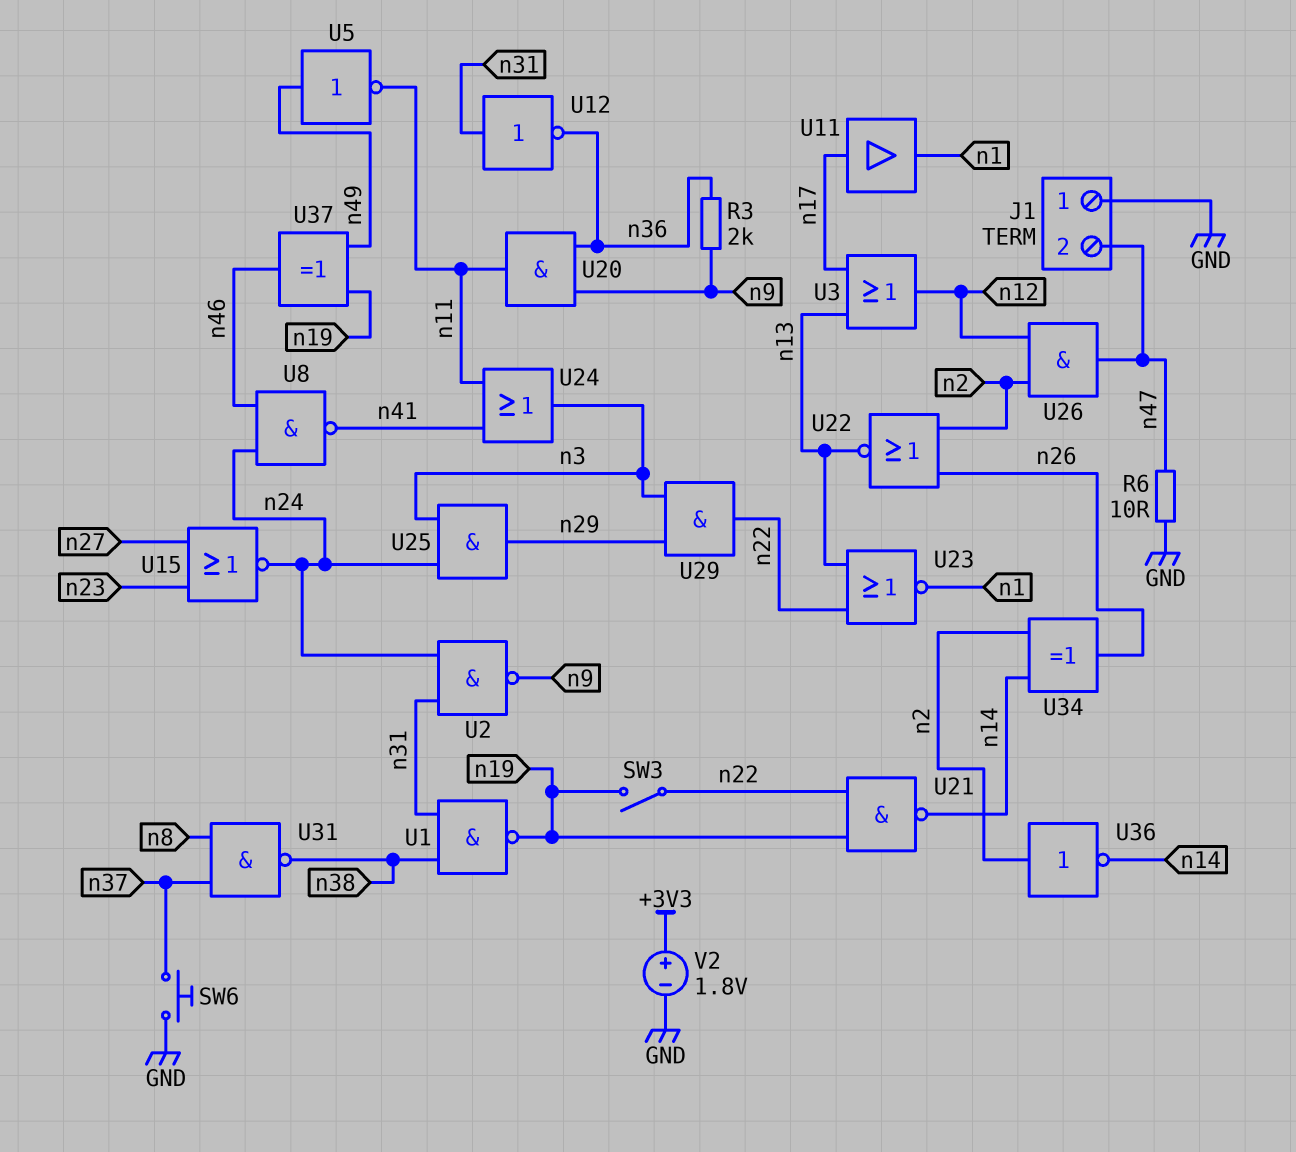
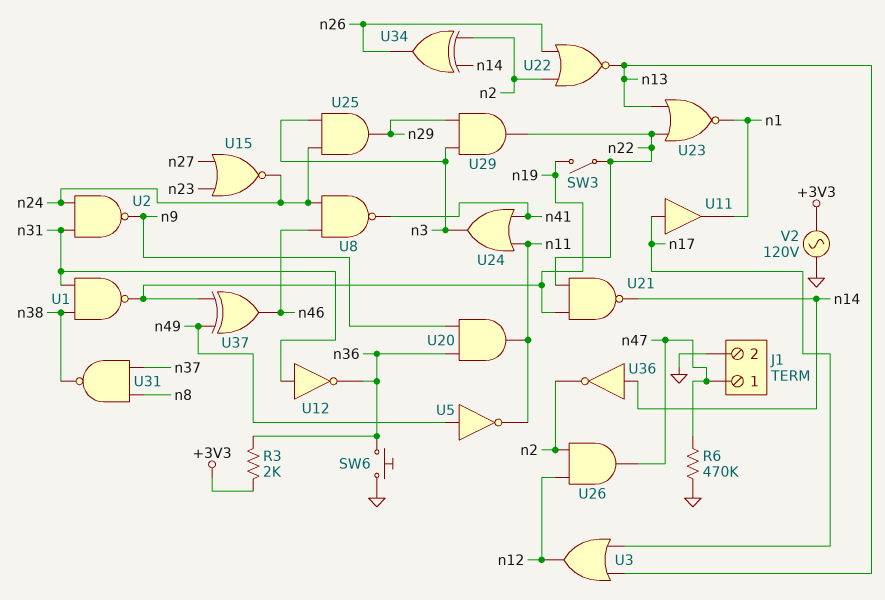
J1 pin 1: GND -> n47
J1 pin 2: n47 -> GND
R3: 2k (n9, n36) -> 2k (+3V3, n36)
R6: 10 (GND, n47) -> 470k (GND, n47)
SW6: button (GND, n37) -> button (GND, n36)
U36: NOT (in n2, out n14) -> NOT (in n14, out n2)
V2: 1.8V (plus +3V3, minus GND) -> AC 120V (+3V3, GND)

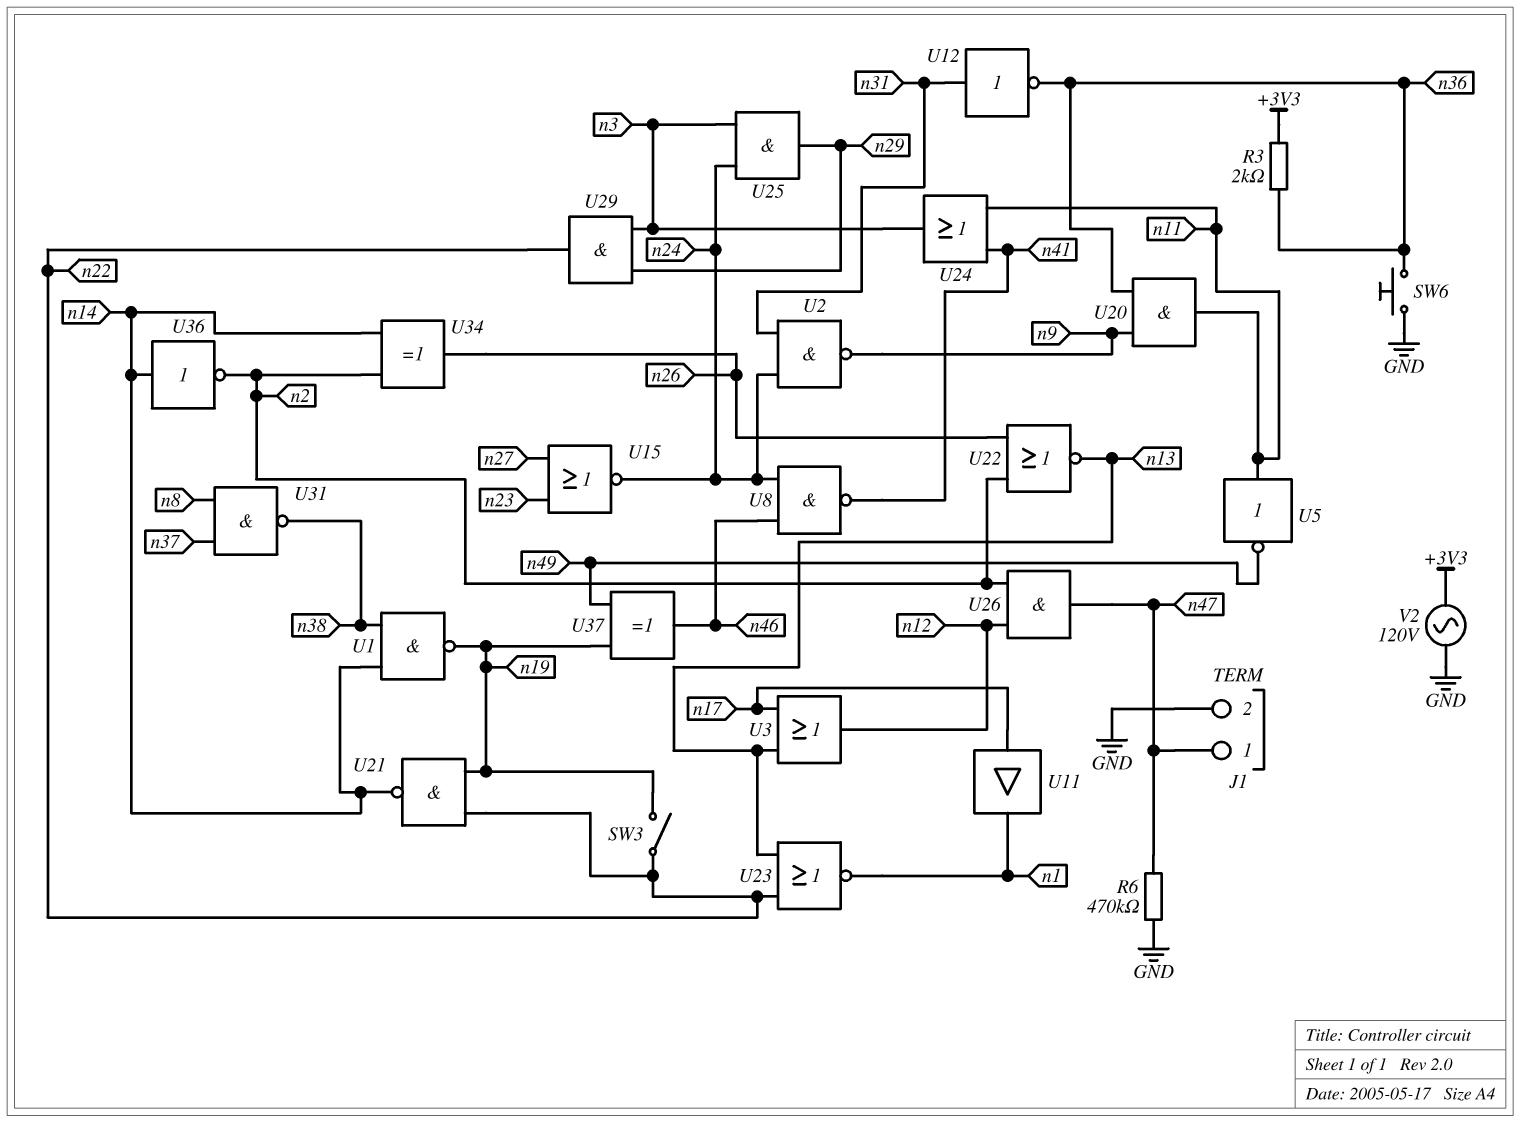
U1: NAND (in n31, in n38, out n19) -> NAND (in n14, in n38, out n19)
U5: NOT (in n49, out n11) -> NOT (in n11, out n49)

